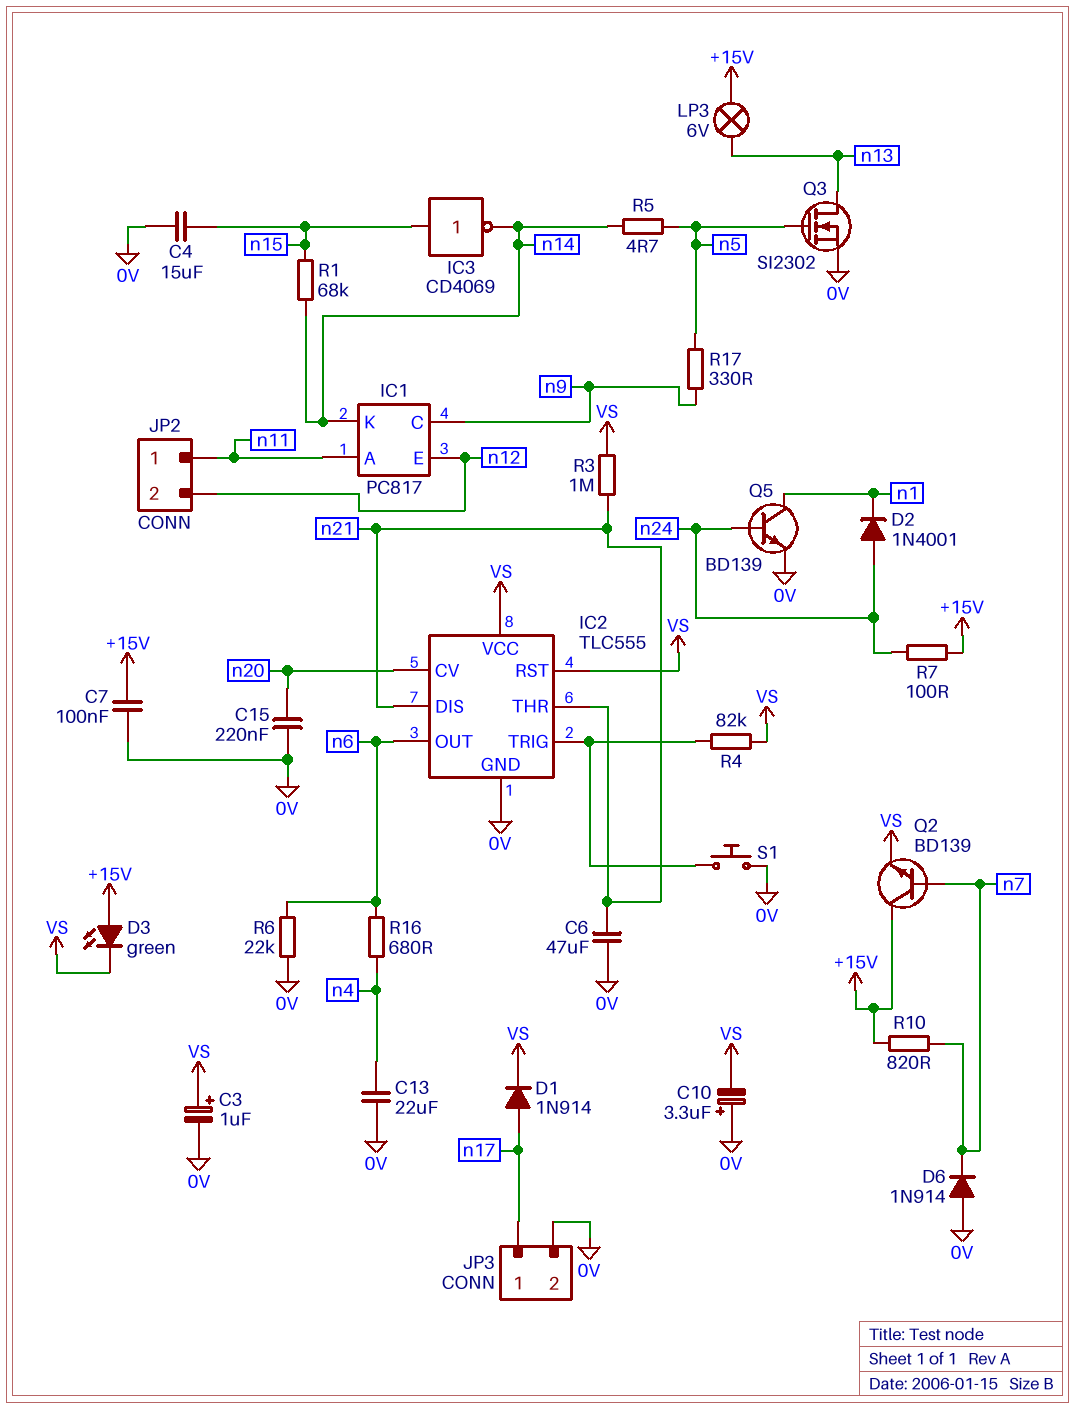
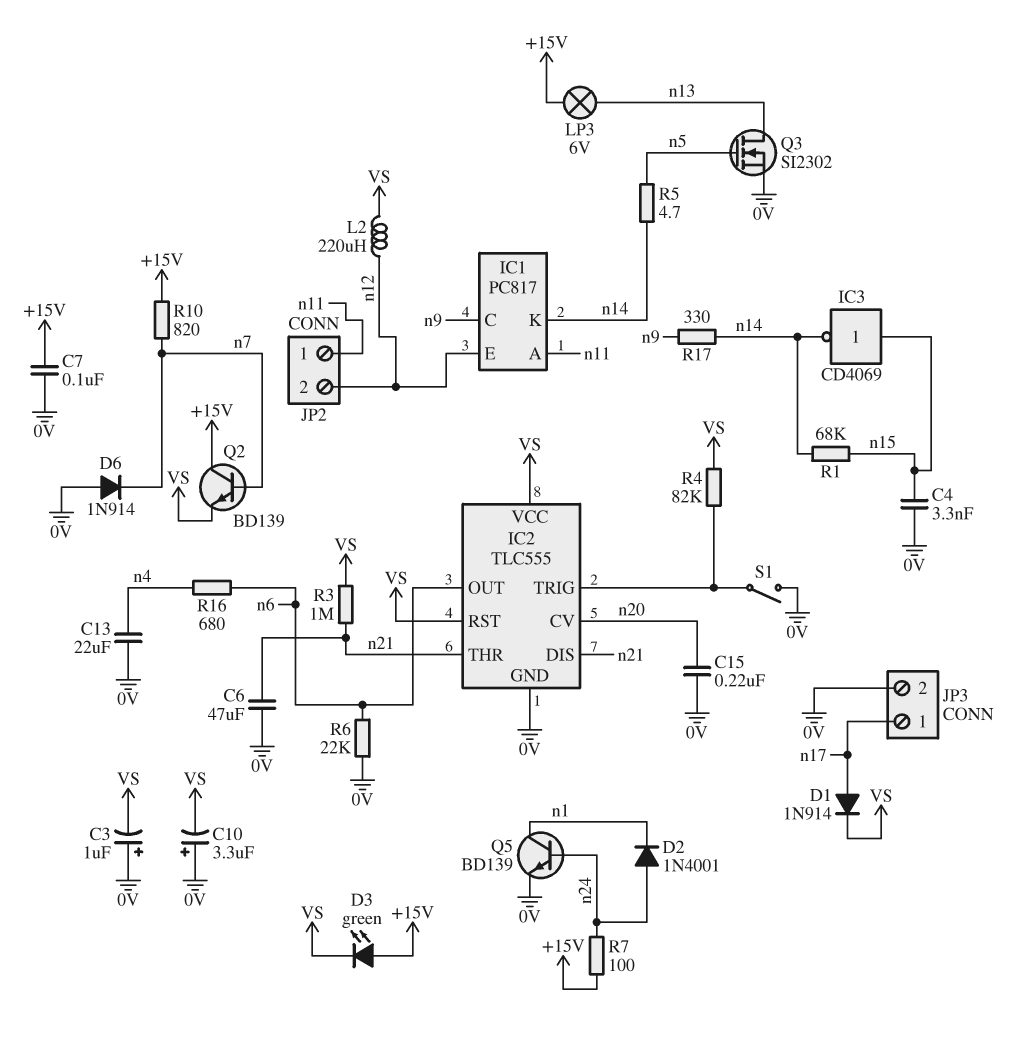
C3: 1uF (plus VS, minus 0V) -> 1uF (plus 0V, minus VS)
C4: 15uF (0V, n15) -> 3.3nF (0V, n15)
L2: none -> 220uH (VS, n12)
R17: 330 (n5, n9) -> 330 (n9, n14)
S1: button (0V, IC2/TRIG) -> switch (0V, IC2/TRIG)

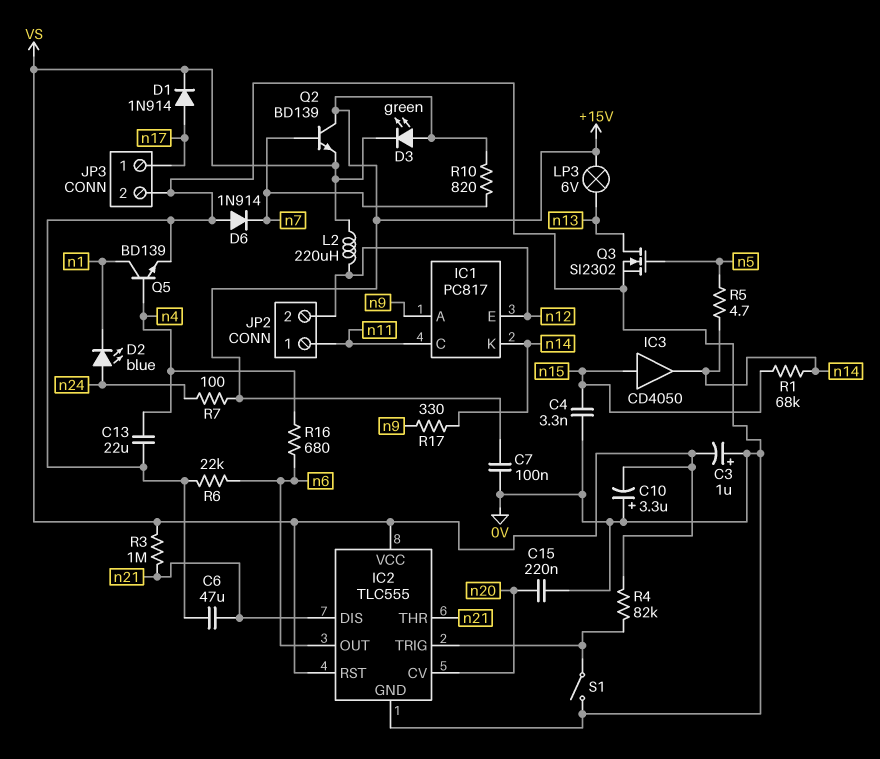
D2: diode 1N4001 (A n24, K n1) -> LED blue (A n24, K n1)
IC1 pin A: n11 -> n9
IC1 pin C: n9 -> n11
IC3: NOT CD4069 (in n15, out n14) -> buffer CD4050 (in n15, out n14)
Q5: NPN BD139 (B n24, C n1, E 0V) -> NPN BD139 (B n4, C n1, E 0V)

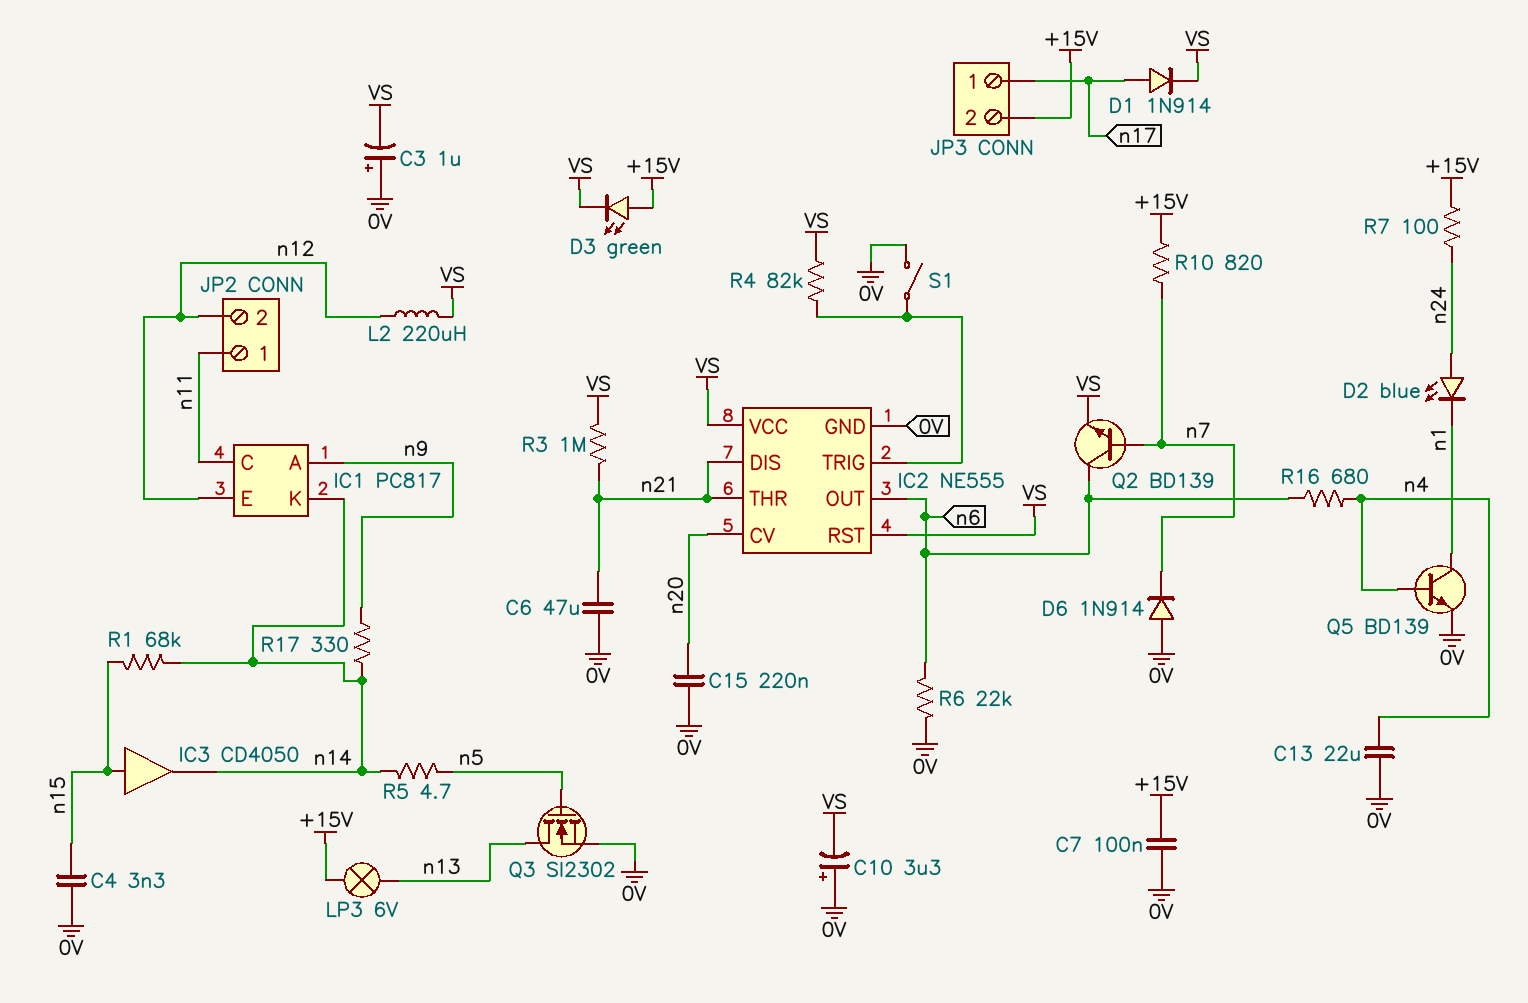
IC2: TLC555 -> NE555
JP3 pin 2: 0V -> +15V
Q2: NPN BD139 (B n7, C +15V, E VS) -> NPN BD139 (B n7, C n6, E VS)

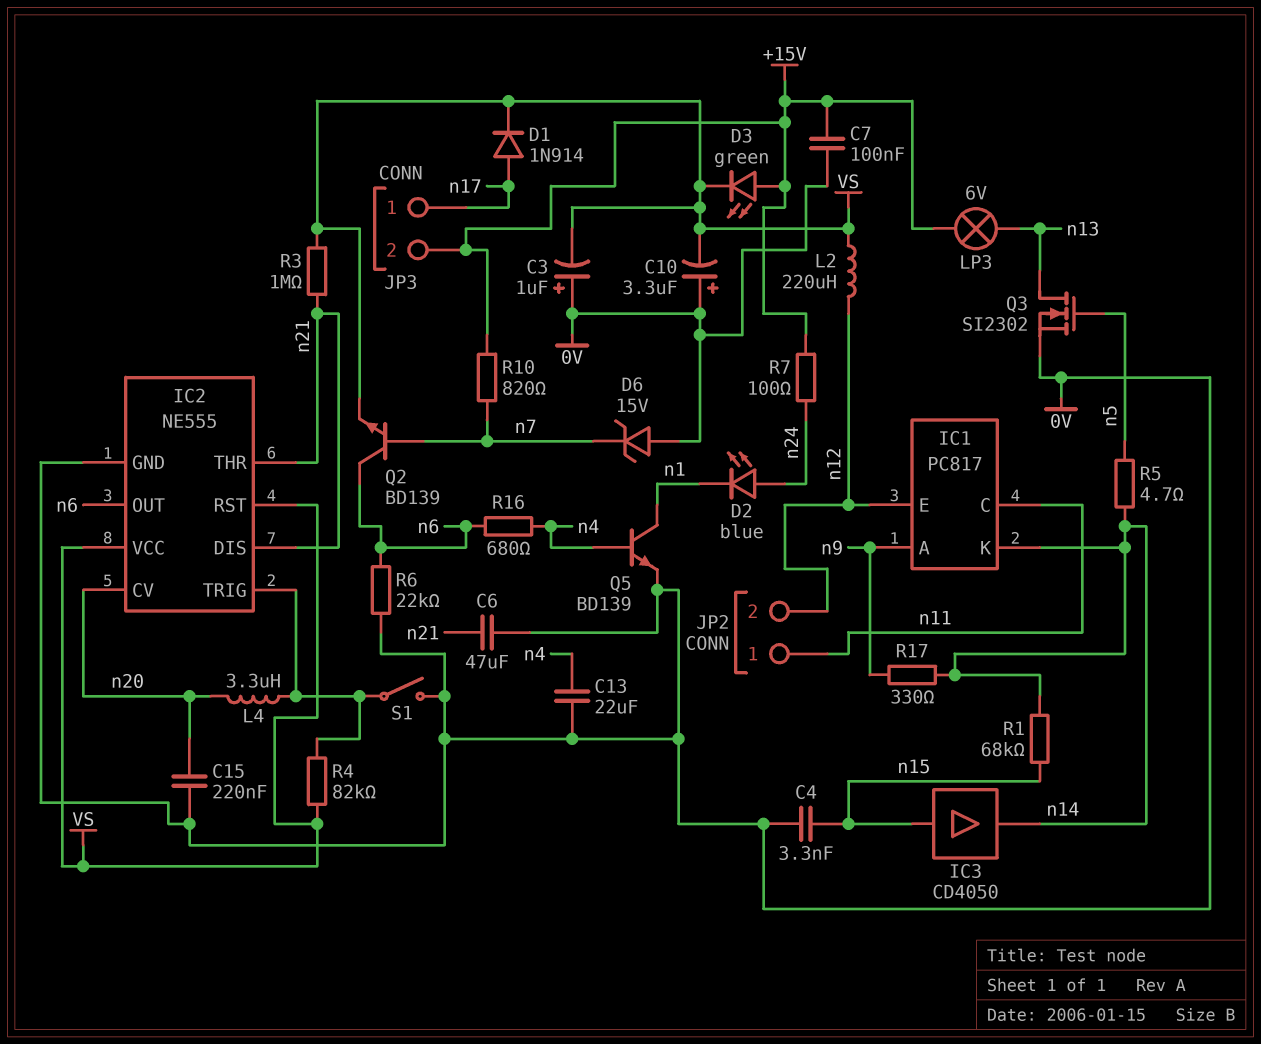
D6: diode 1N914 (A 0V, K n7) -> zener 15V (A 0V, K n7)
L4: none -> 3.3uH (IC2/TRIG, n20)

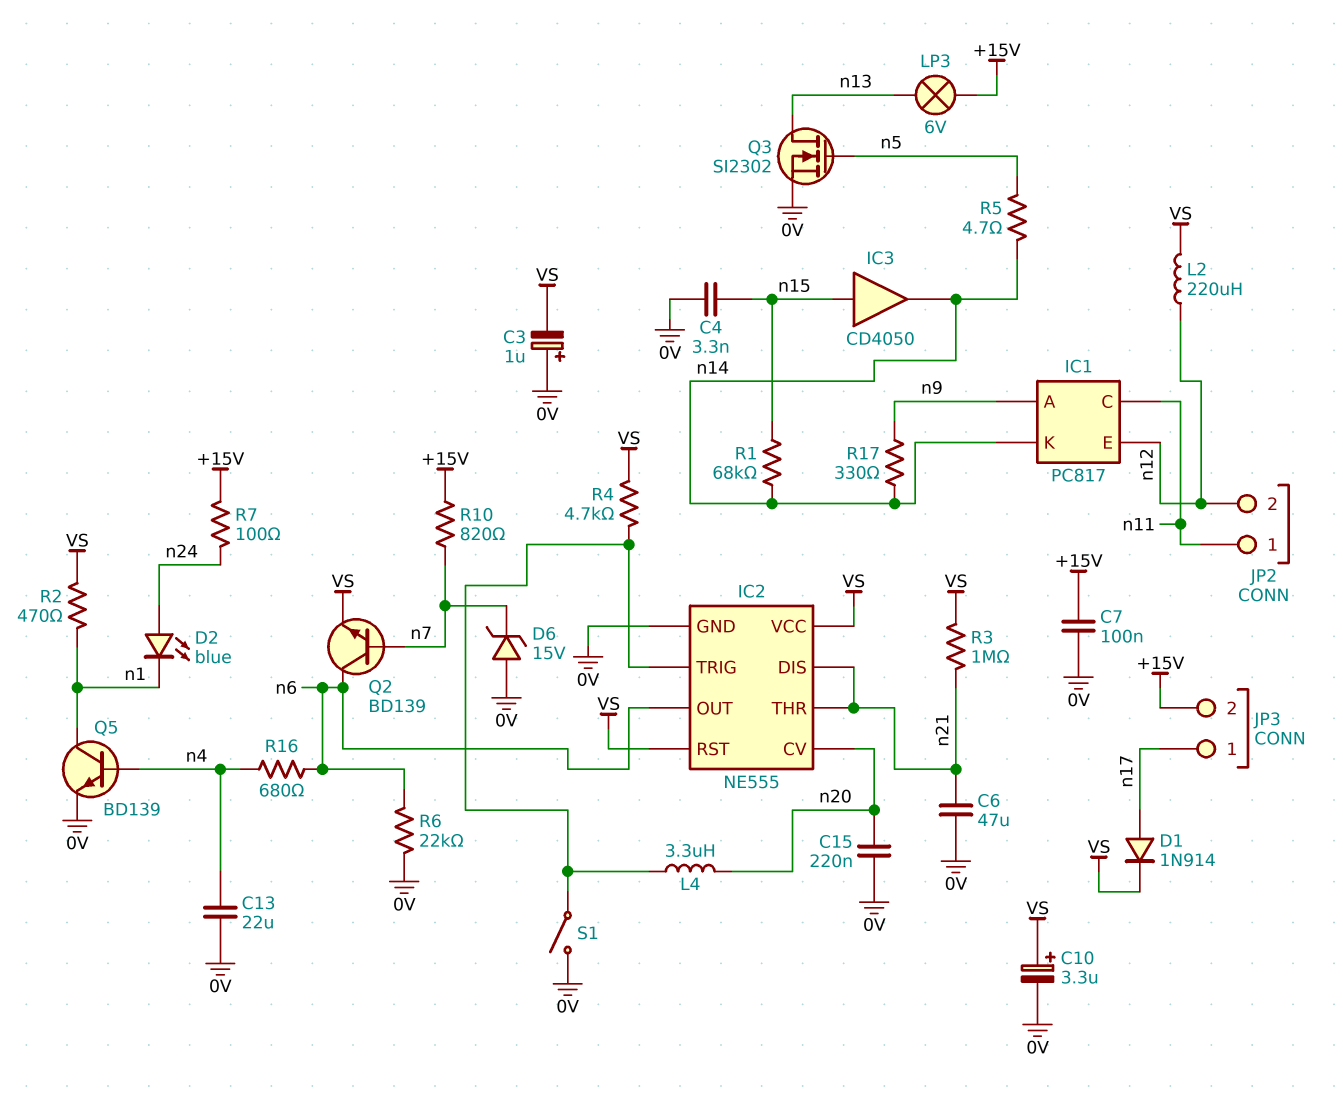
C10: 3.3uF (plus 0V, minus VS) -> 3.3uF (plus VS, minus 0V)
D3: LED green (A +15V, K VS) -> none
R2: none -> 470 (VS, n1)
R4: 82k (IC2/TRIG, VS) -> 4.7k (IC2/TRIG, VS)

